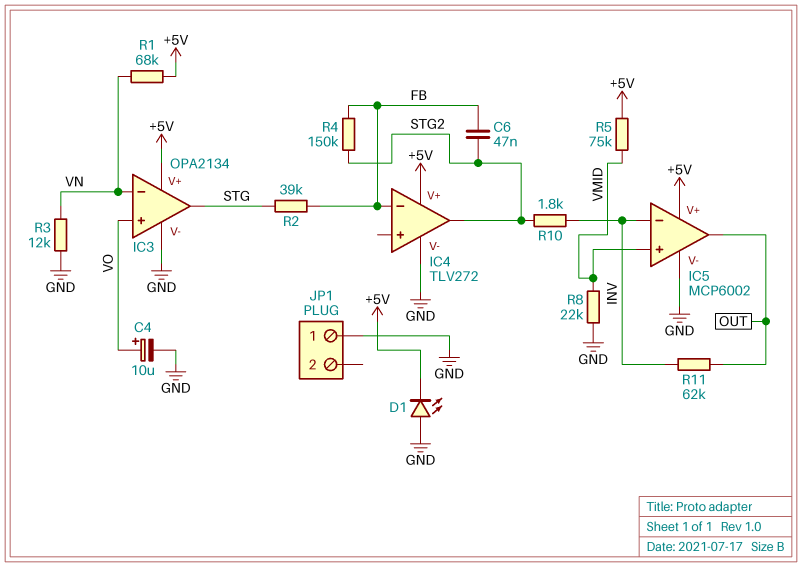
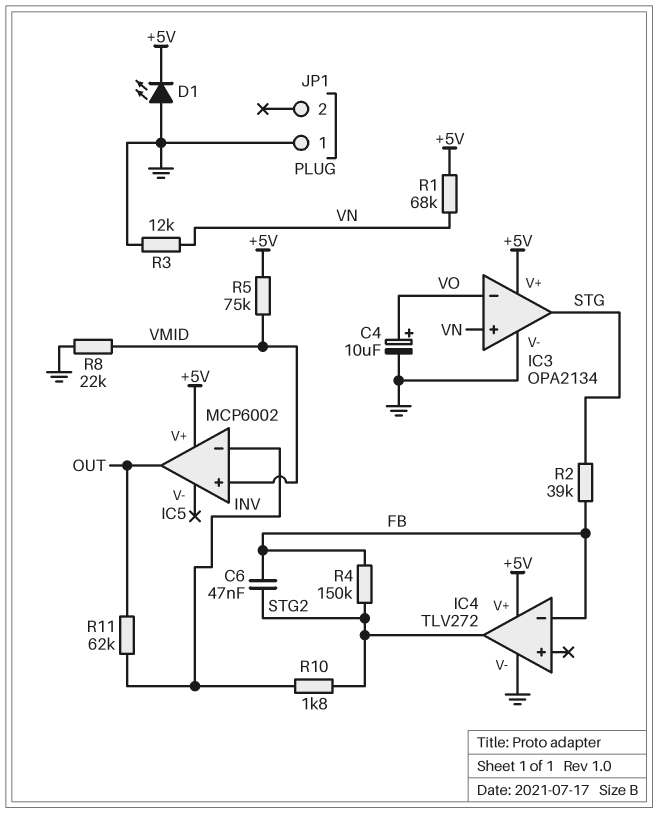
IC3 pin in+: VO -> VN
IC3 pin in-: VN -> VO
IC5 pin V-: GND -> none

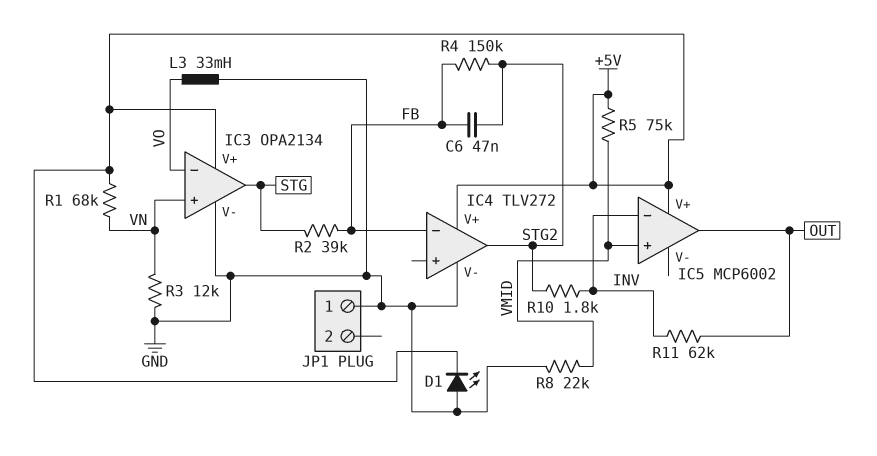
C4: 10uF (plus VO, minus GND) -> none
L3: none -> 33mH (GND, VO)

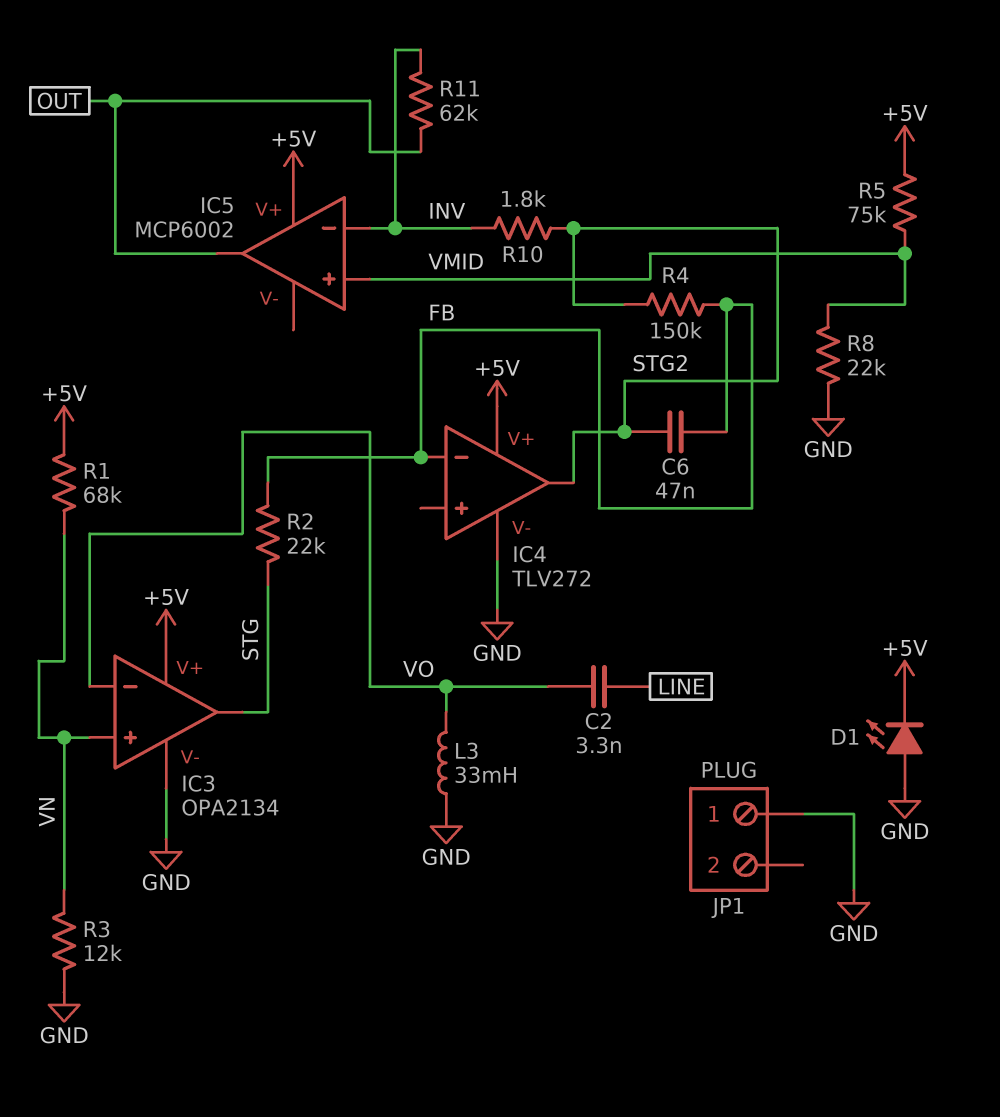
C2: none -> 3.3nF (LINE, VO)
R2: 39k (FB, STG) -> 22k (FB, STG)

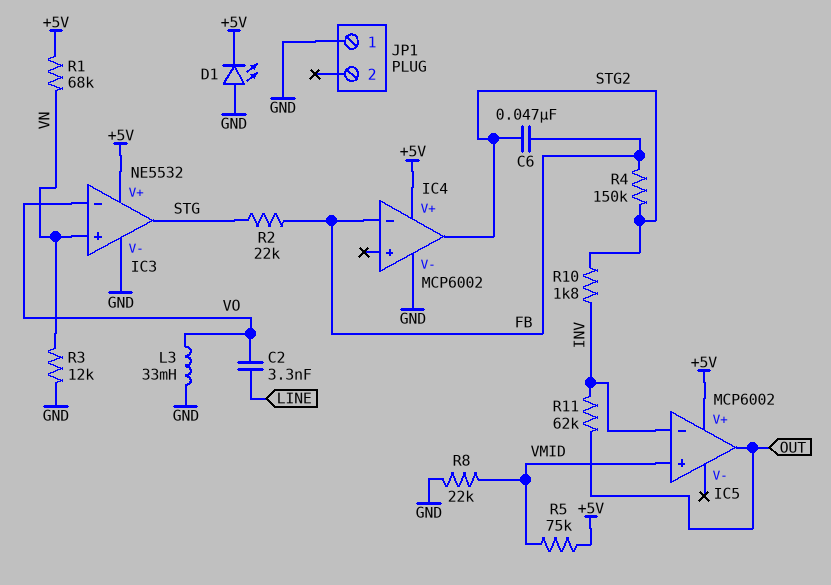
IC3: OPA2134 -> NE5532
IC4: TLV272 -> MCP6002

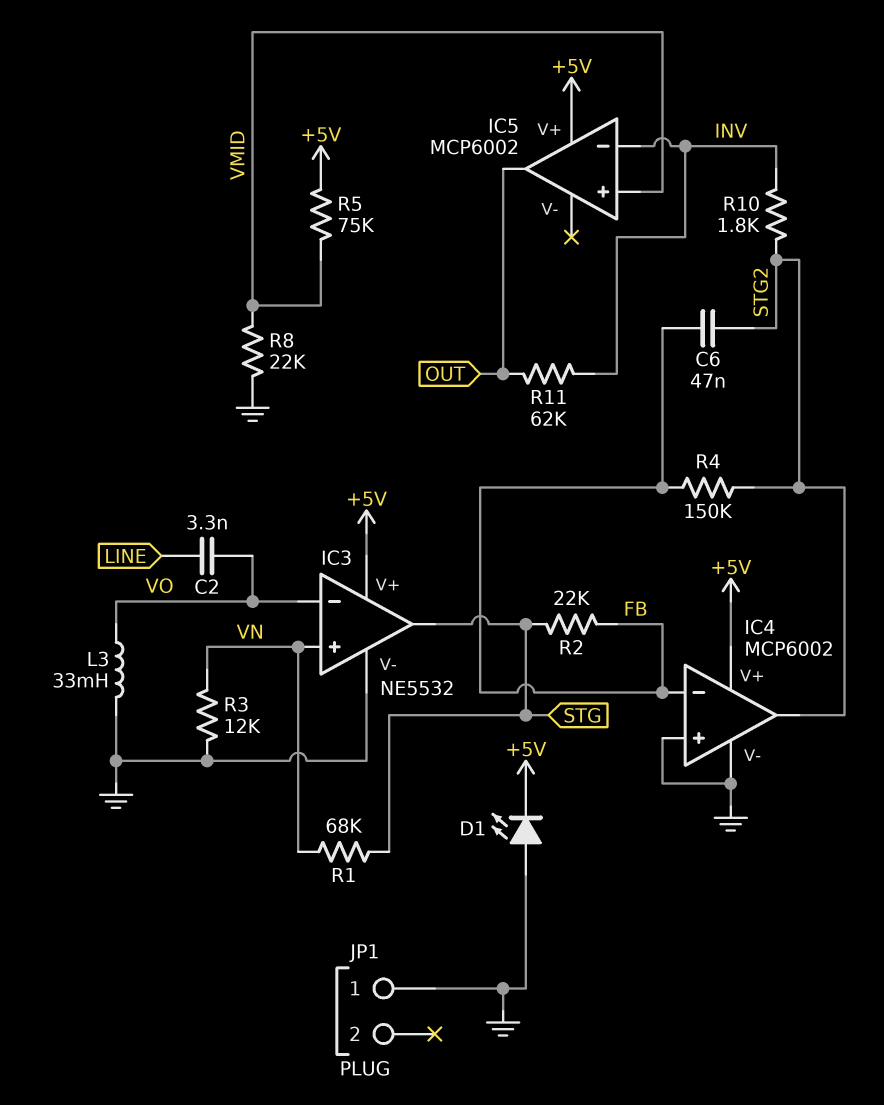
IC4 pin in+: none -> GND
R1: 68k (+5V, VN) -> 68k (STG, VN)

